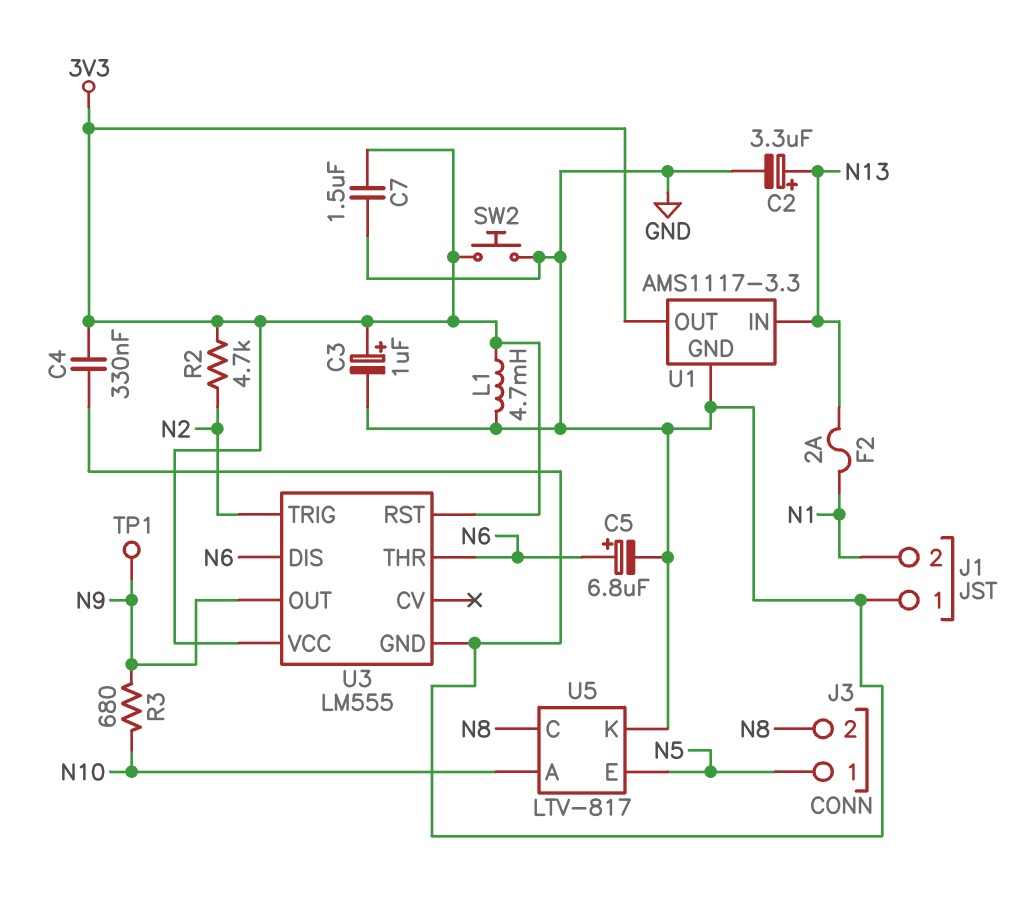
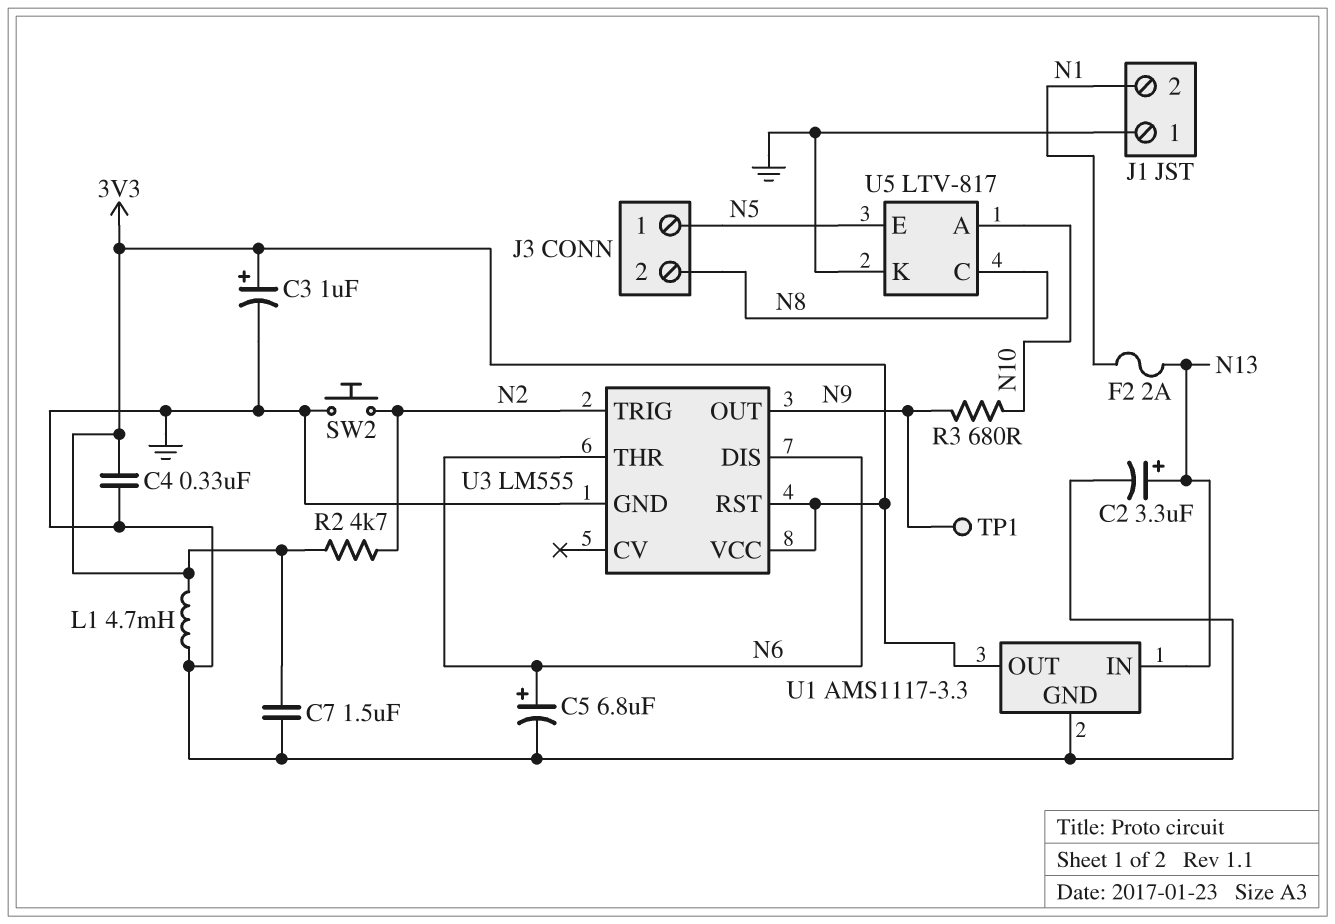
SW2: button (3V3, GND) -> button (GND, N2)

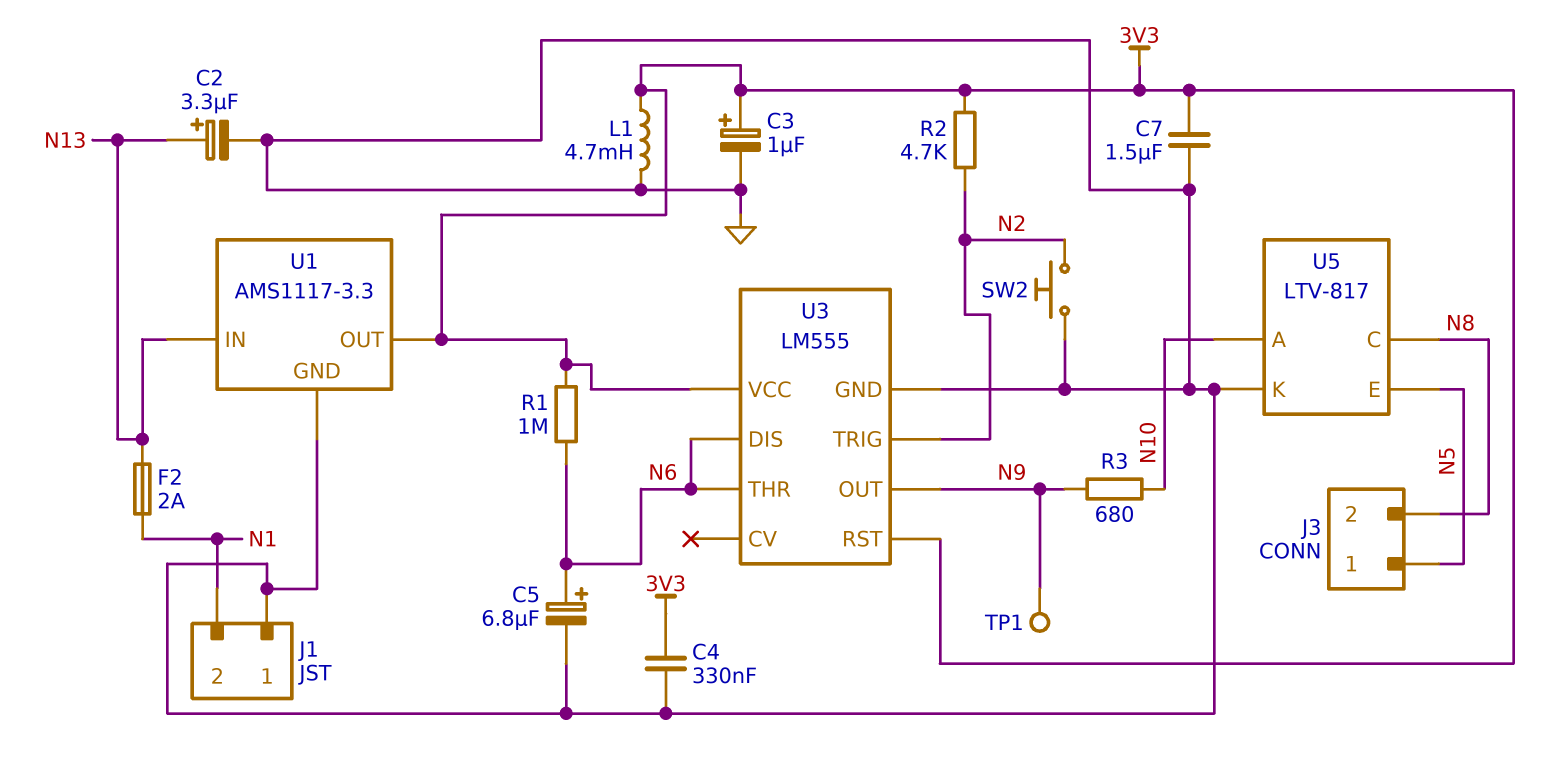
R1: none -> 1M (3V3, N6)

